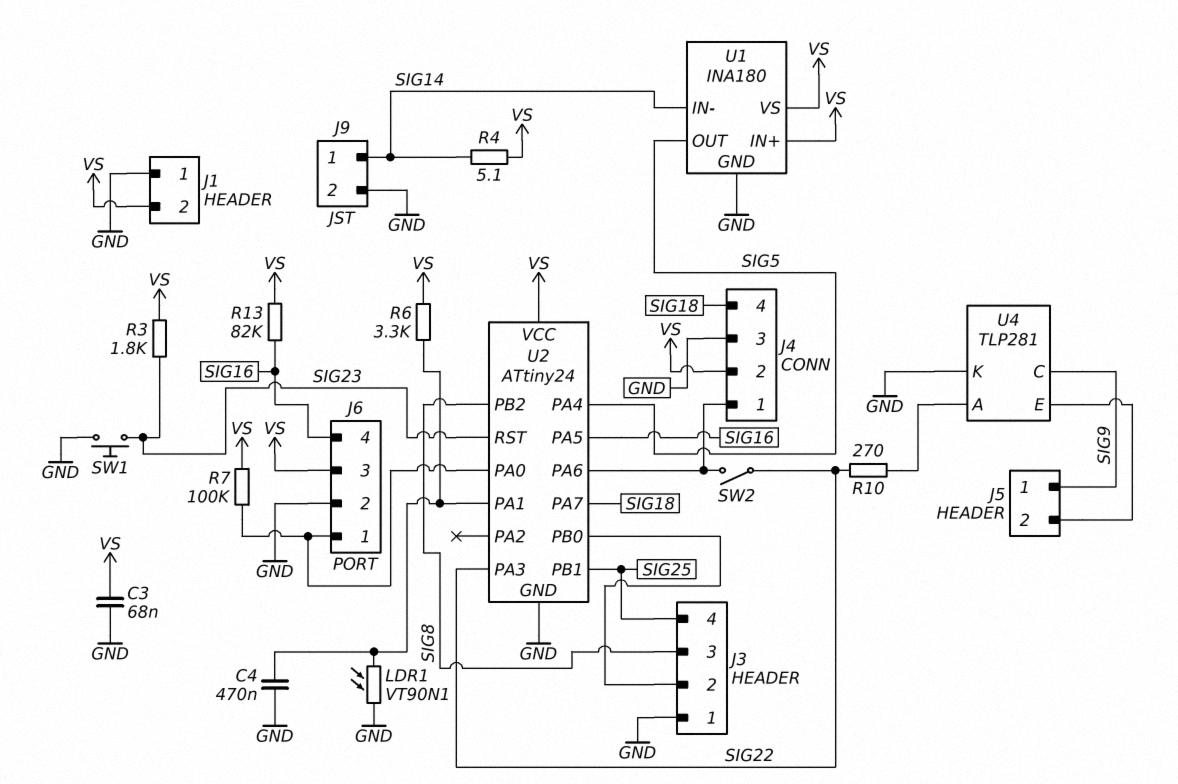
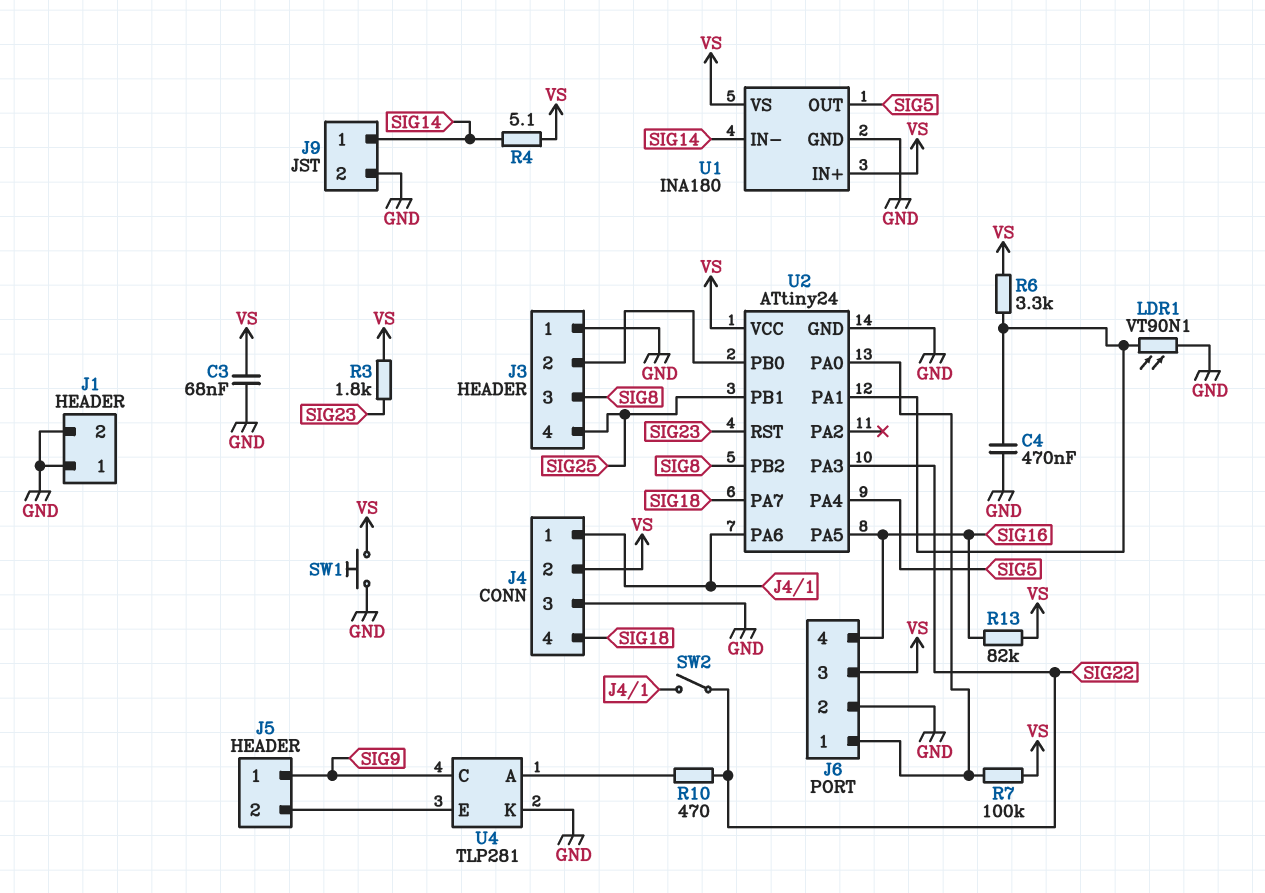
J1 pin 2: VS -> GND
R10: 270 (SIG22, U4/A) -> 470 (SIG22, U4/A)
SW1: button (GND, SIG23) -> button (GND, VS)

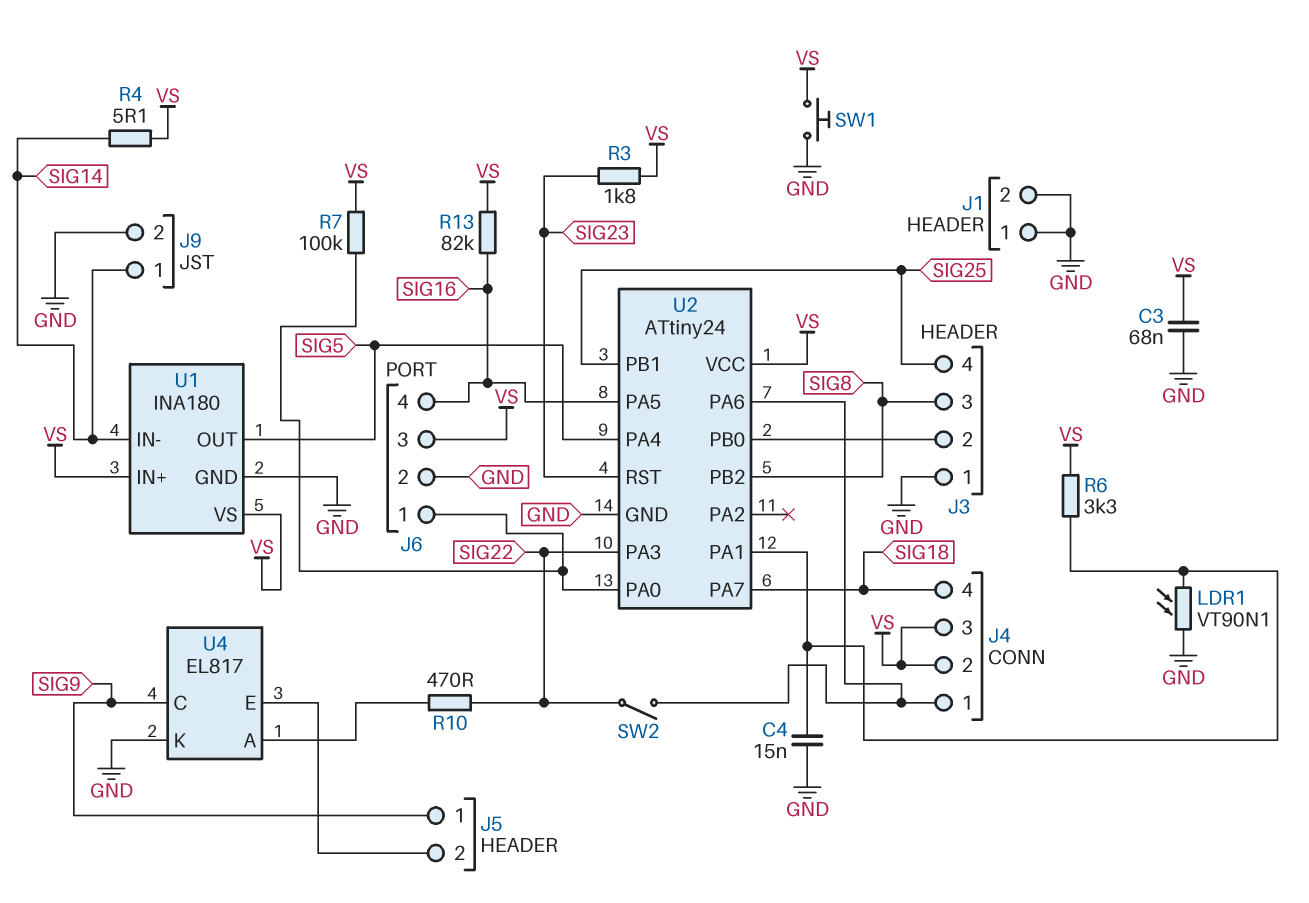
C4: 470nF (GND, U2/PA1) -> 15nF (GND, U2/PA1)
J4 pin 3: GND -> VS
U4: TLP281 -> EL817

